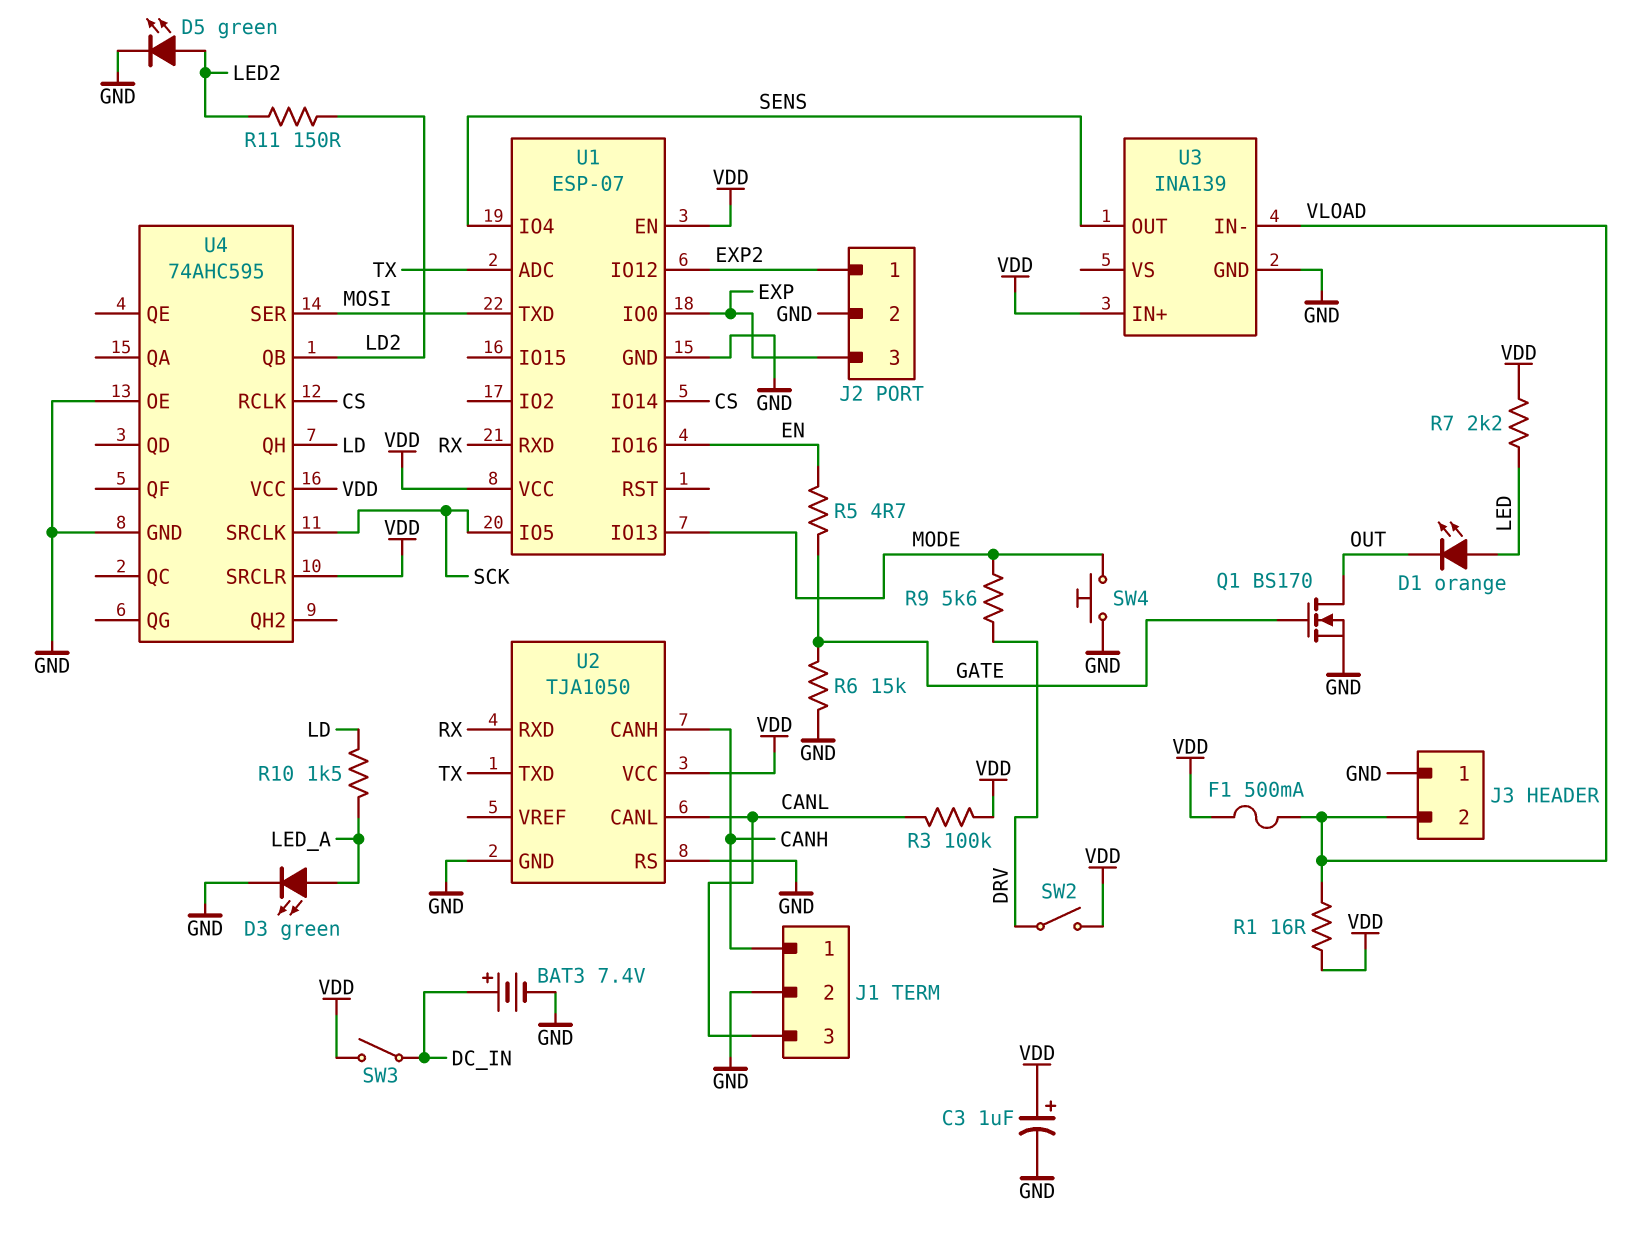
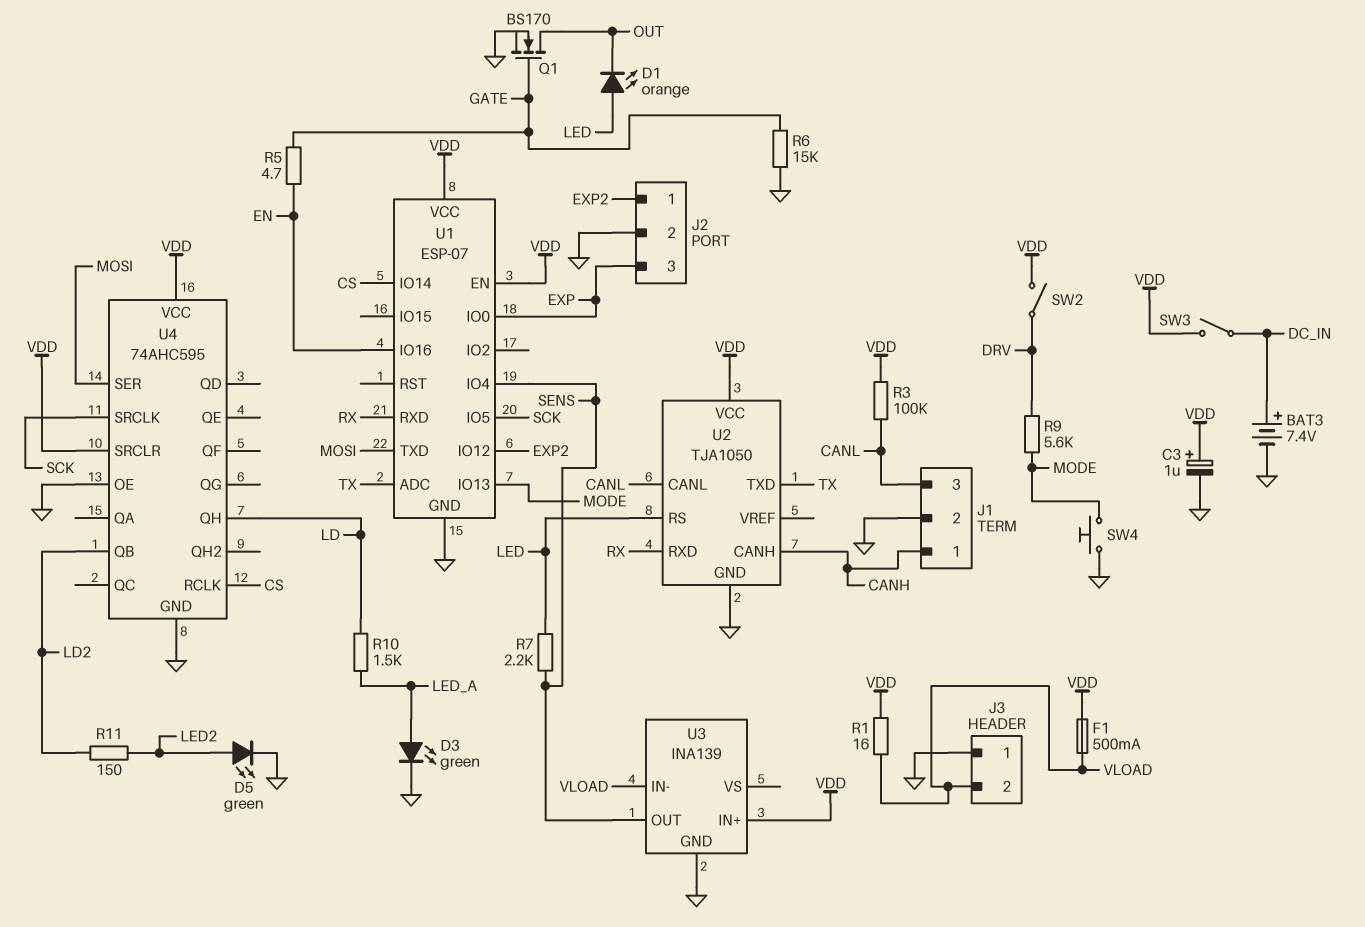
R7: 2.2k (LED, VDD) -> 2.2k (LED, SENS)
U2 pin RS: GND -> LED

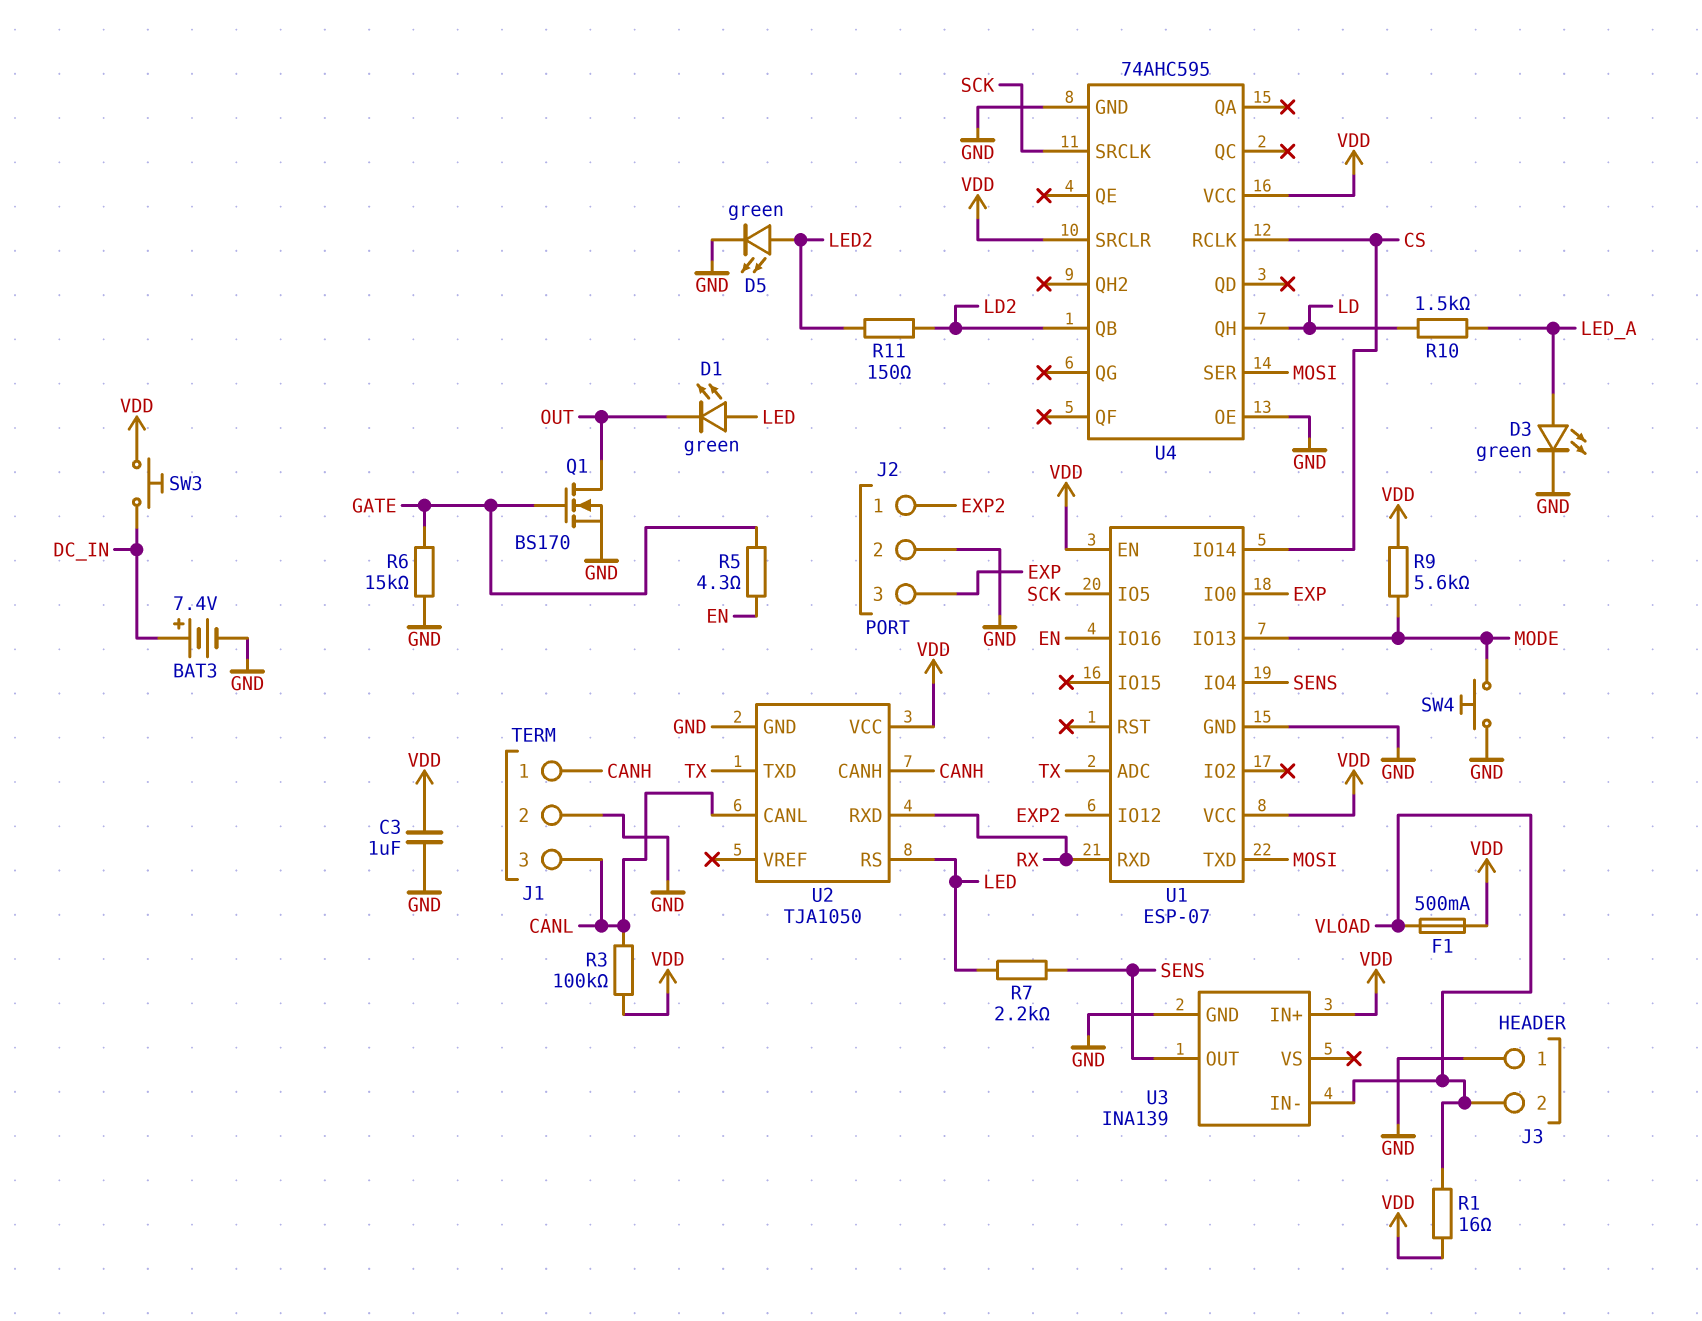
C3: 1uF (plus VDD, minus GND) -> 1uF (GND, VDD)
D1: LED orange (A LED, K OUT) -> LED green (A LED, K OUT)
R5: 4.7 (EN, GATE) -> 4.3 (EN, GATE)
R9: 5.6k (DRV, MODE) -> 5.6k (MODE, VDD)
SW2: switch (DRV, VDD) -> none
SW3: switch (DC_IN, VDD) -> button (DC_IN, VDD)

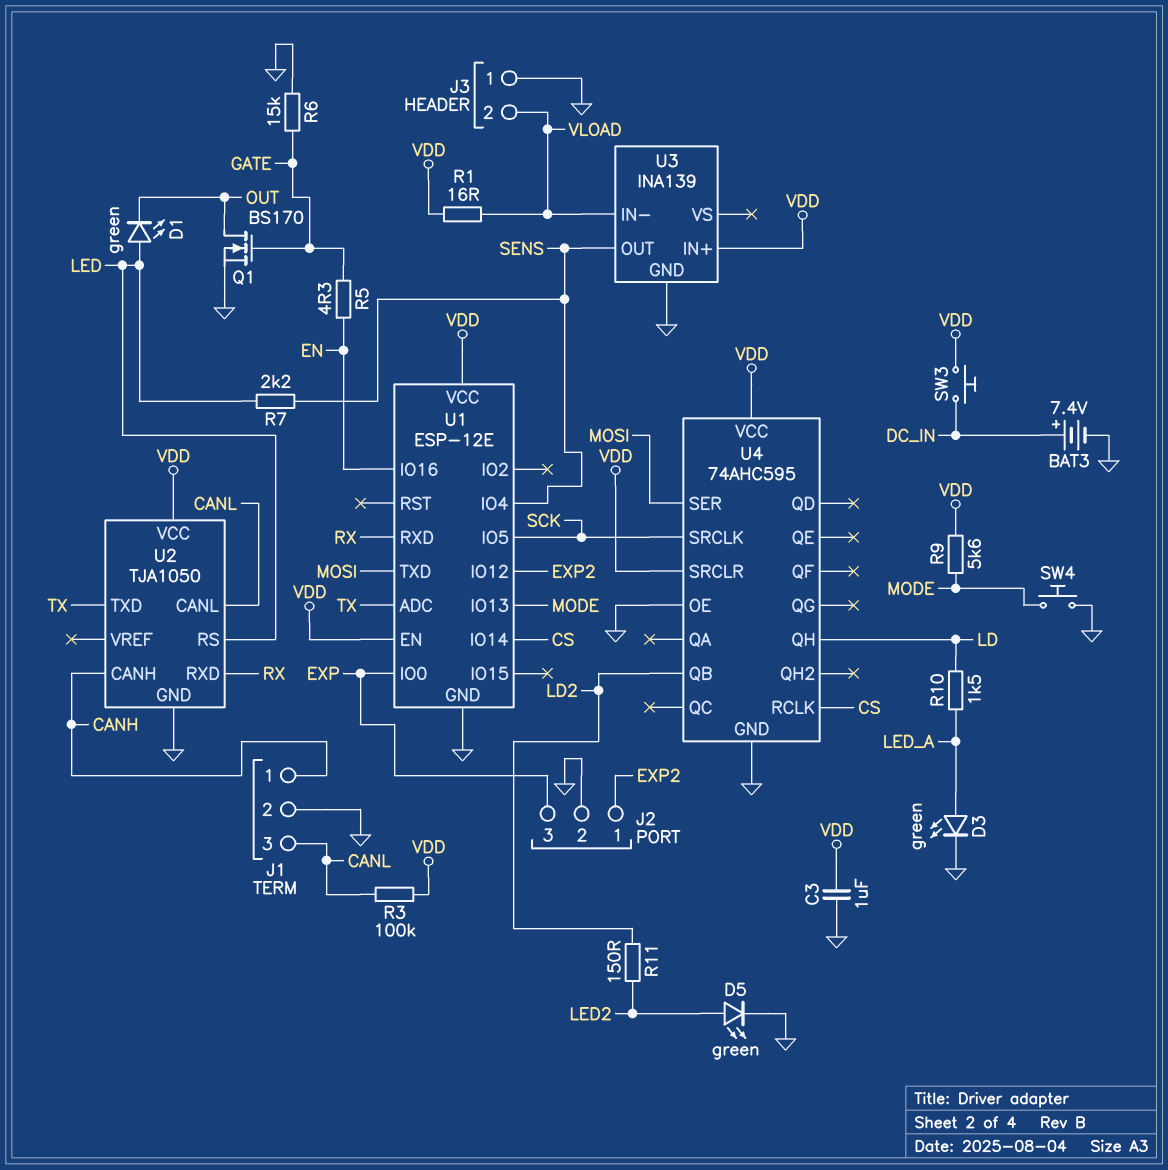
F1: 500mA (VDD, VLOAD) -> none
U1: ESP-07 -> ESP-12E

